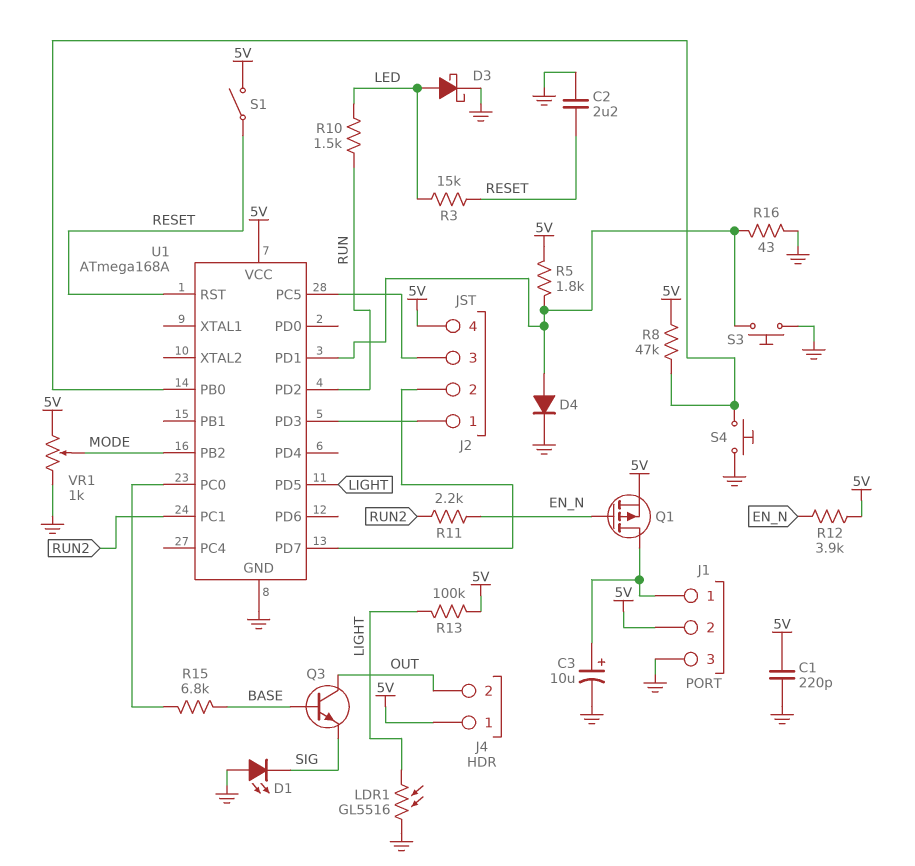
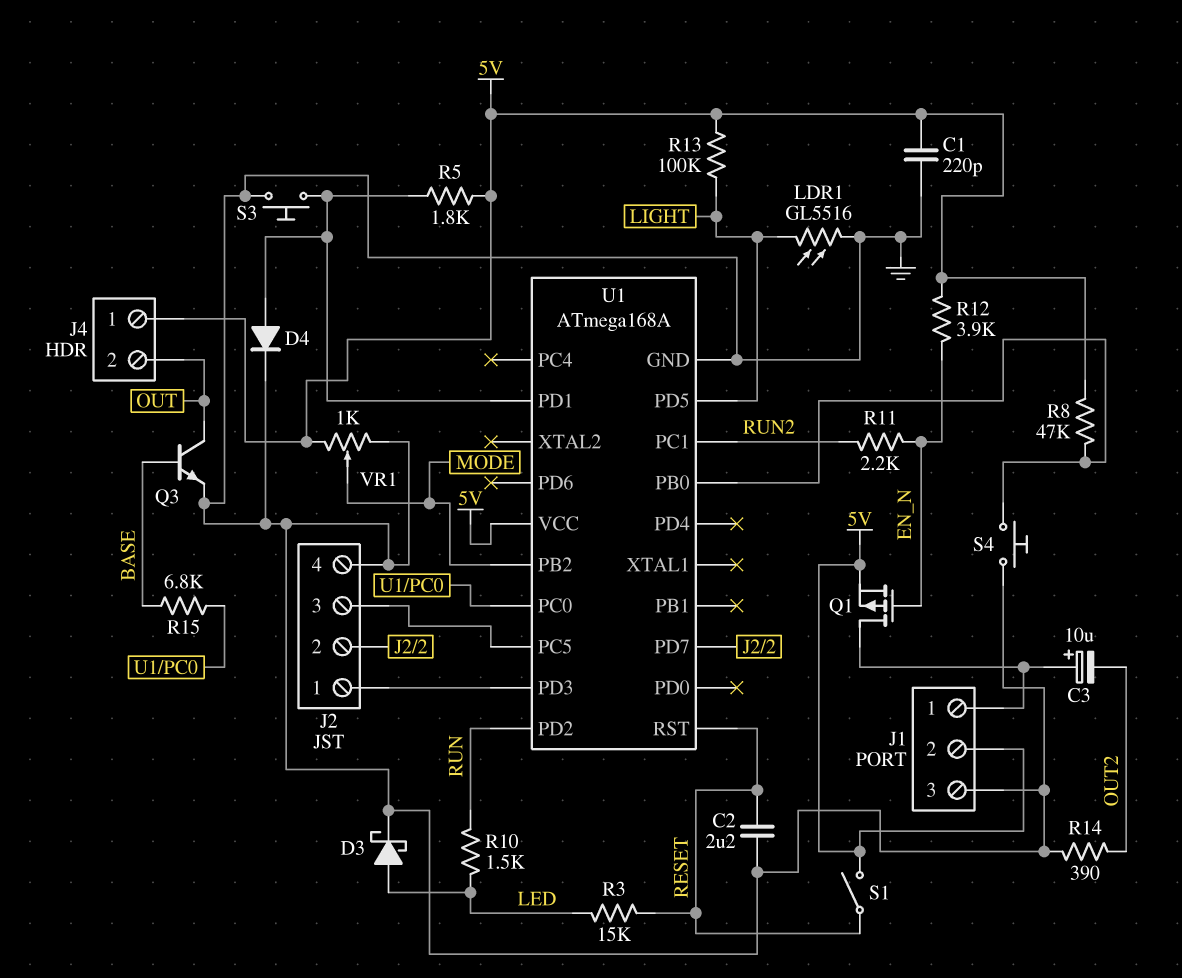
C3: 10uF (plus J1/1, minus GND) -> 10uF (plus J1/1, minus OUT2)
D1: LED (A GND, K SIG) -> none
J2 pin 4: 5V -> GND
Q3: NPN (B BASE, C OUT, E SIG) -> NPN (B BASE, C OUT, E GND)
R14: none -> 390 (GND, OUT2)
R16: 43 (GND, U1/PD1) -> none

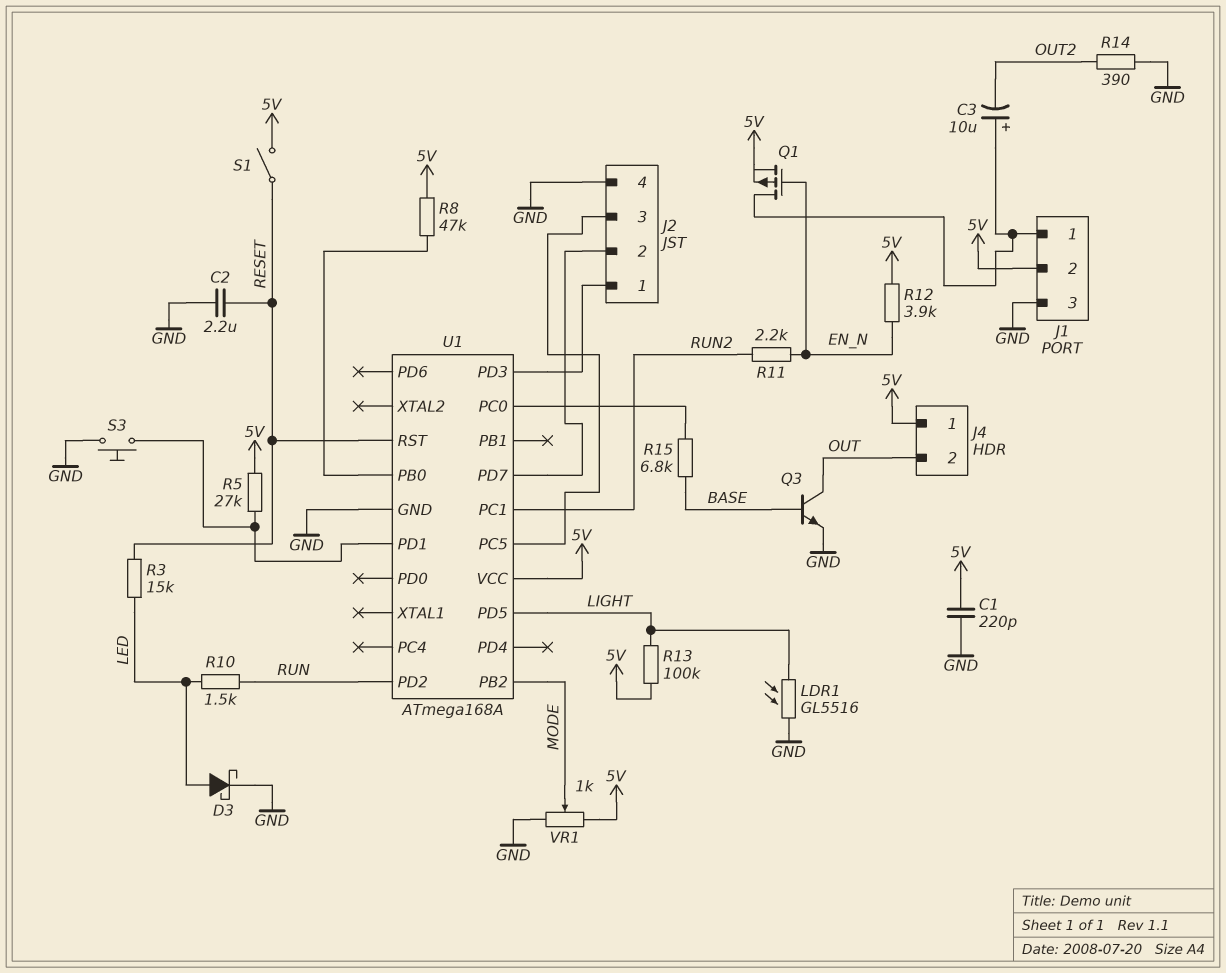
D4: diode (A U1/PD1, K GND) -> none
R5: 1.8k (5V, U1/PD1) -> 27k (5V, U1/PD1)
S4: button (GND, U1/PB0) -> none

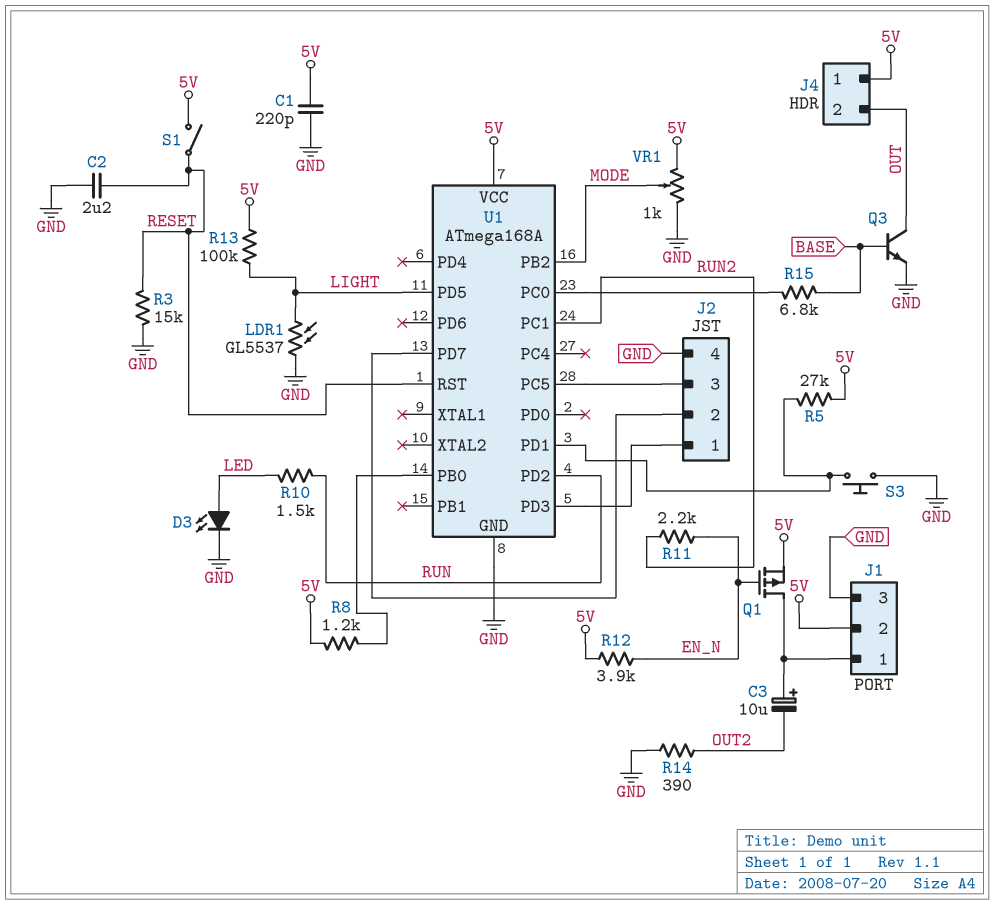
D3: schottky (A LED, K GND) -> LED (A LED, K GND)
LDR1: GL5516 (GND, LIGHT) -> GL5537 (GND, LIGHT)
R3: 15k (LED, RESET) -> 15k (GND, RESET)
R8: 47k (5V, U1/PB0) -> 1.2k (5V, U1/PB0)

